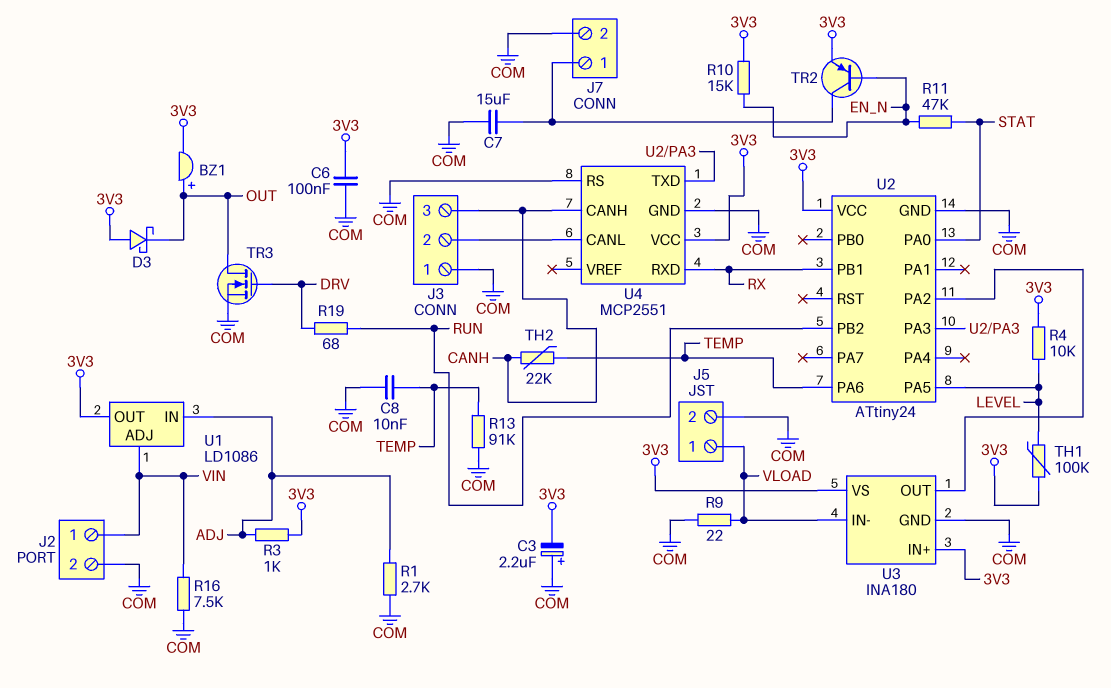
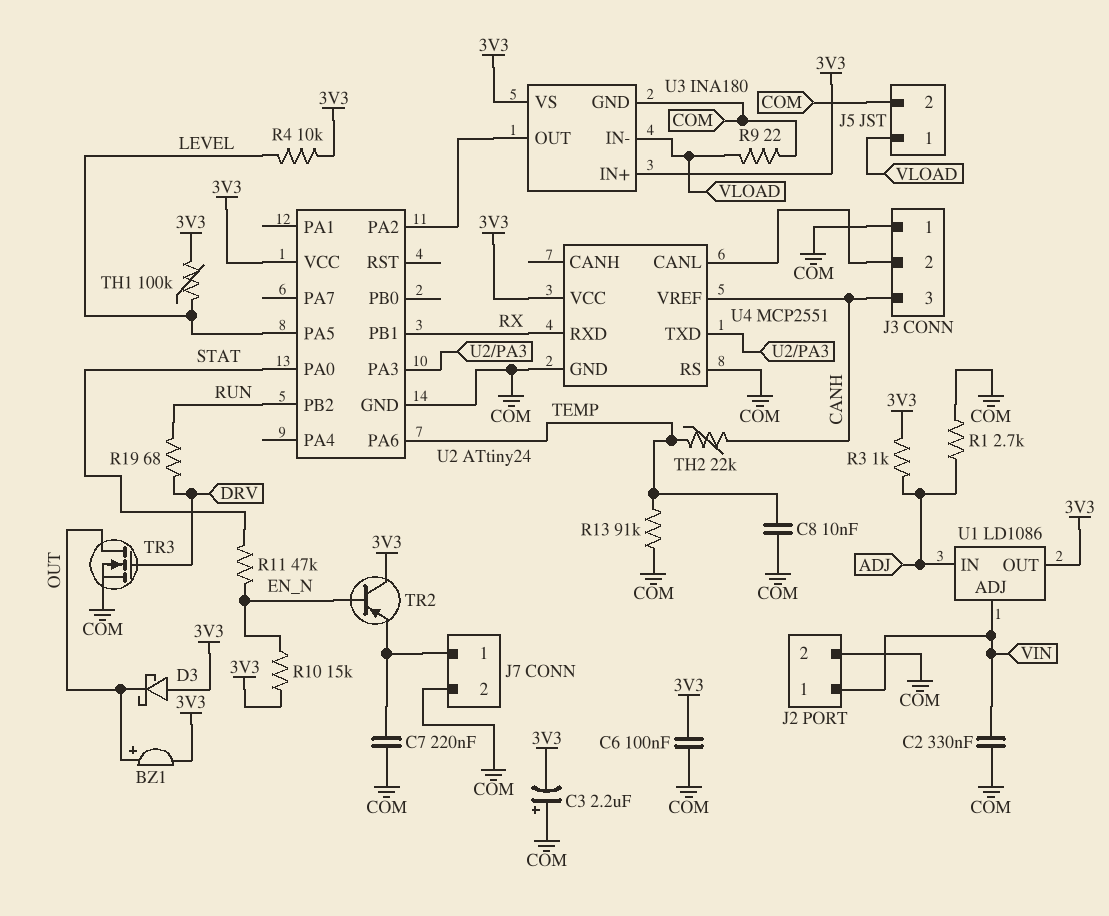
C2: none -> 330nF (COM, VIN)
C7: 15uF (COM, J7/1) -> 220nF (COM, J7/1)
R16: 7.5k (COM, VIN) -> none
TR2: PNP (B EN_N, C J7/1, E 3V3) -> PNP (B EN_N, C 3V3, E J7/1)
U4 pin CANH: CANH -> none
U4 pin VREF: none -> CANH

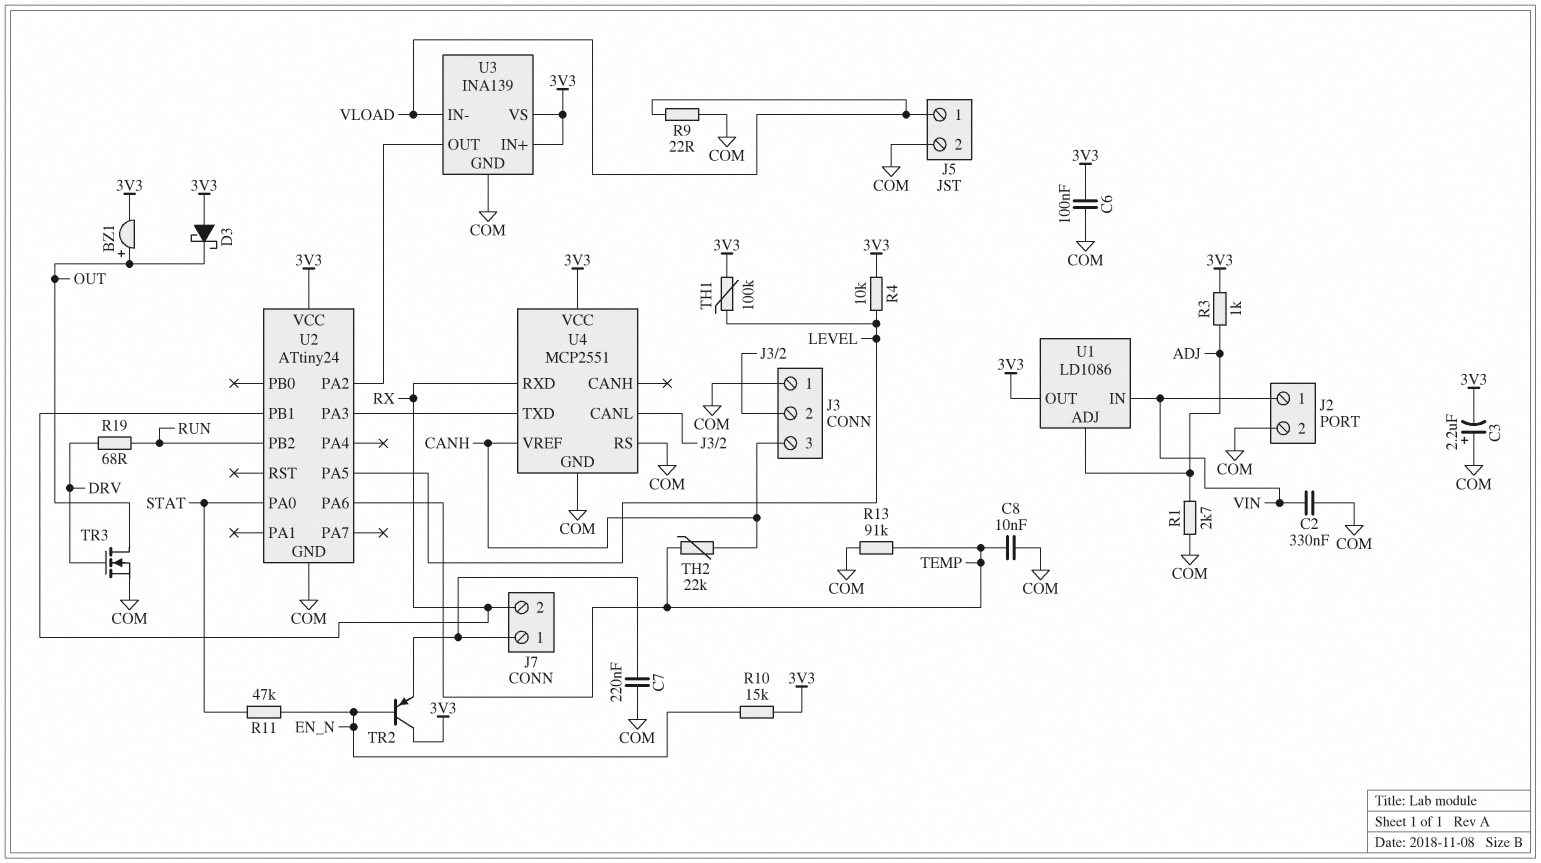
J7 pin 2: COM -> RX
U1 pin ADJ: VIN -> ADJ
U1 pin IN: ADJ -> VIN
U3: INA180 -> INA139

